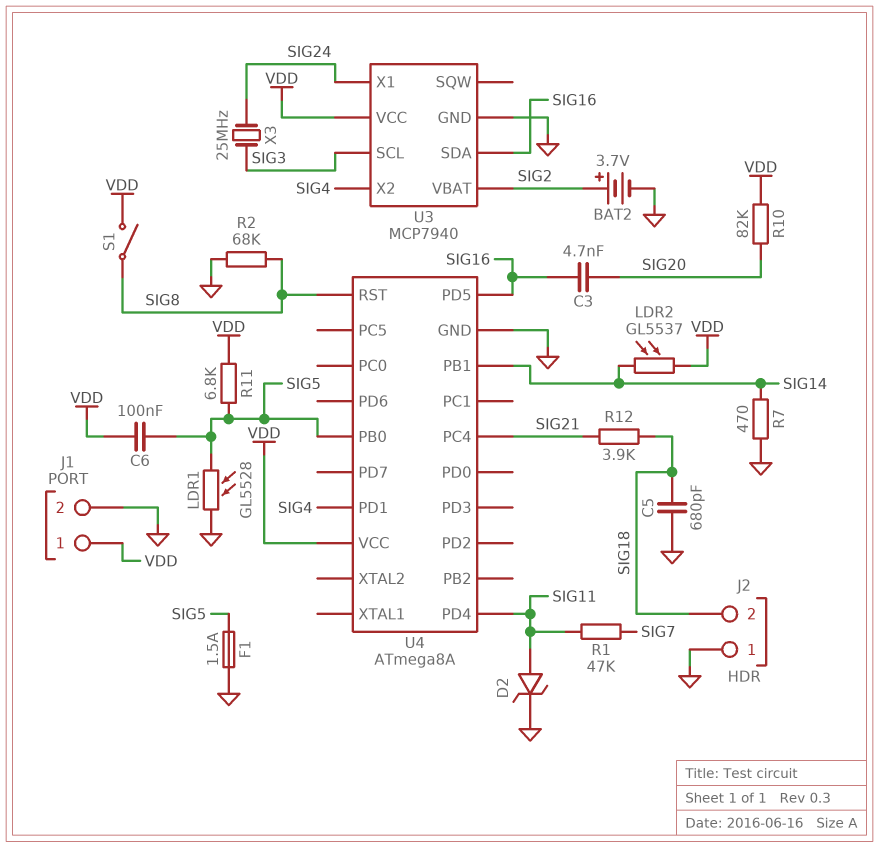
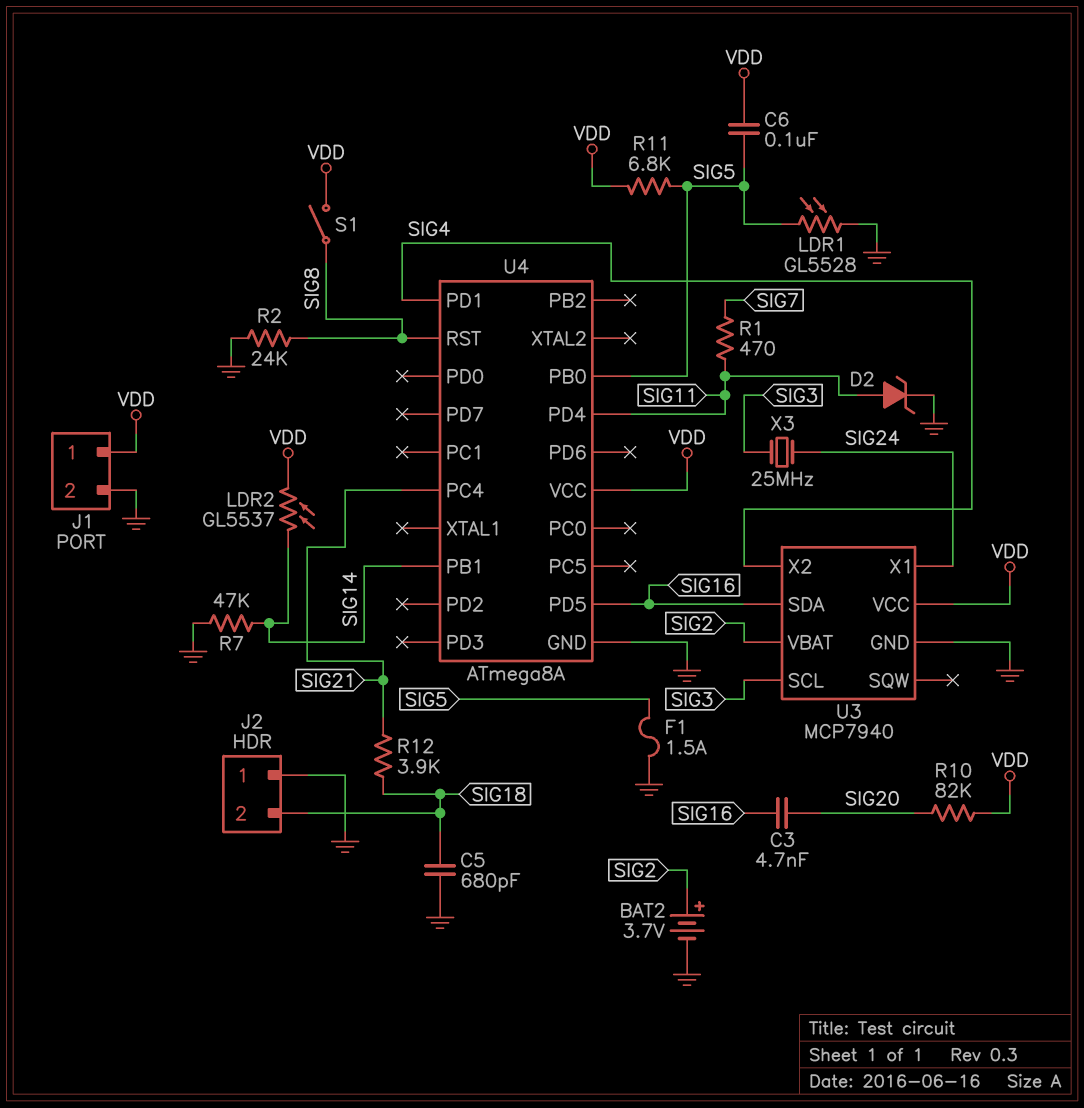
R1: 47k (SIG7, SIG11) -> 470 (SIG7, SIG11)
R2: 68k (GND, SIG8) -> 24k (GND, SIG8)
R7: 470 (GND, SIG14) -> 47k (GND, SIG14)

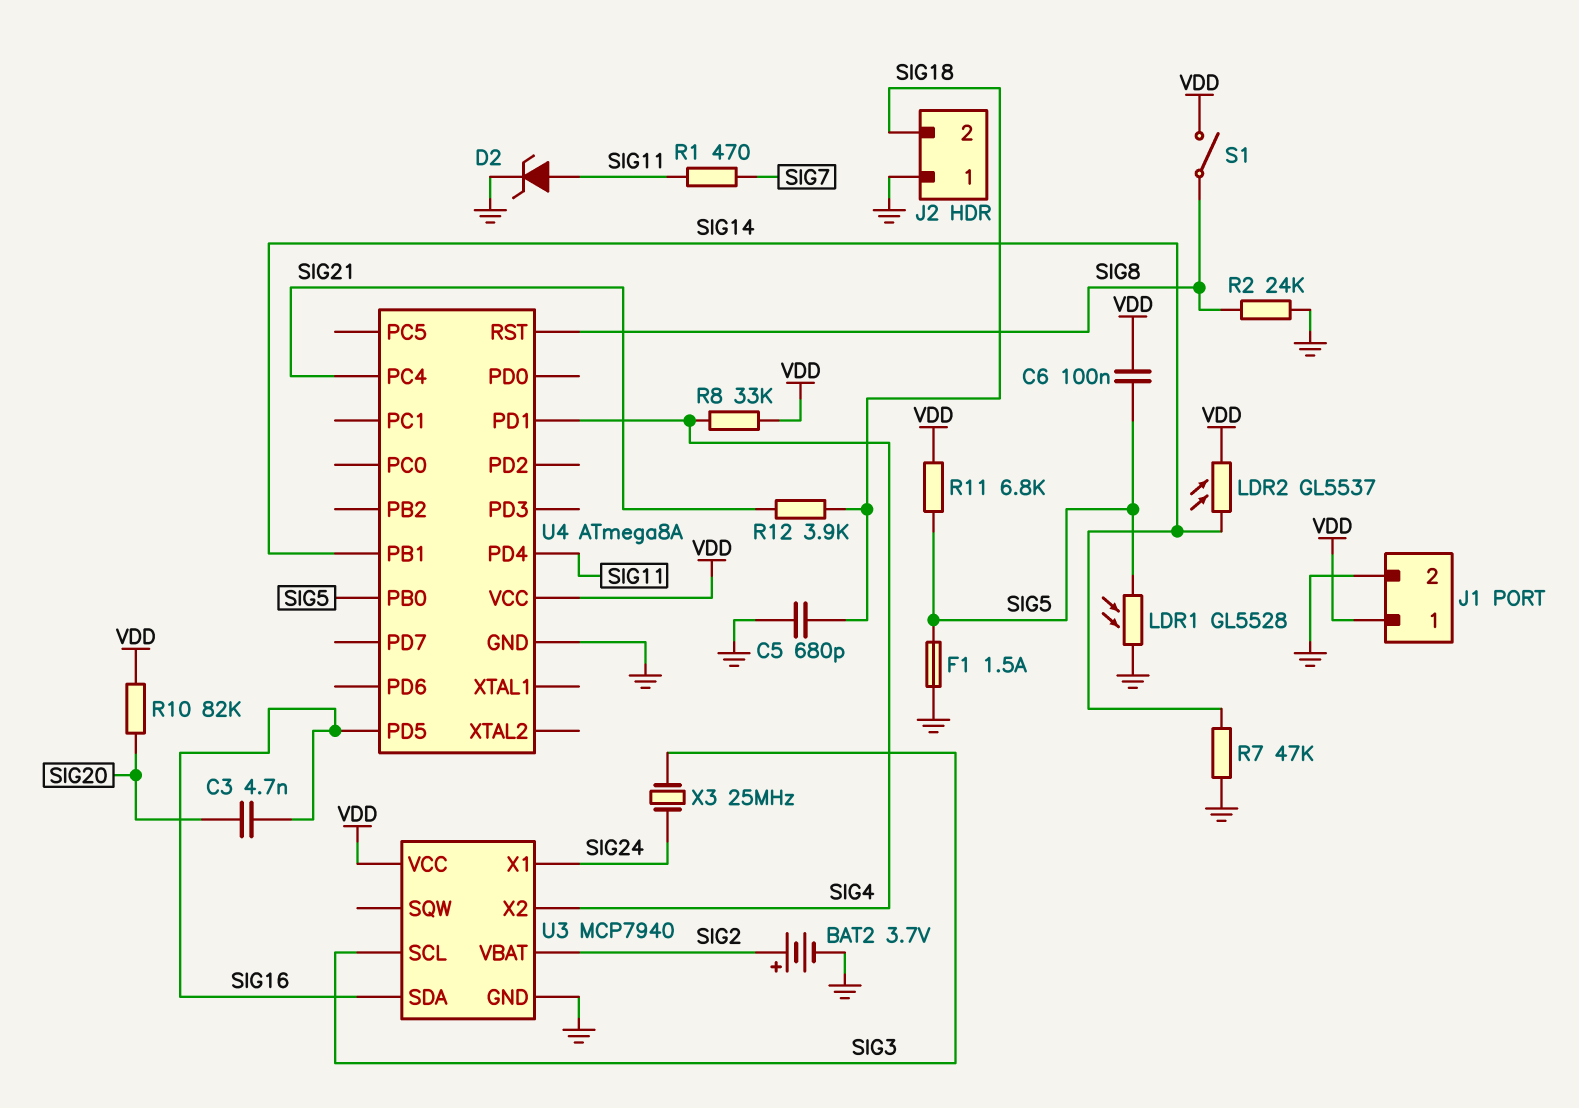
R8: none -> 33k (SIG4, VDD)

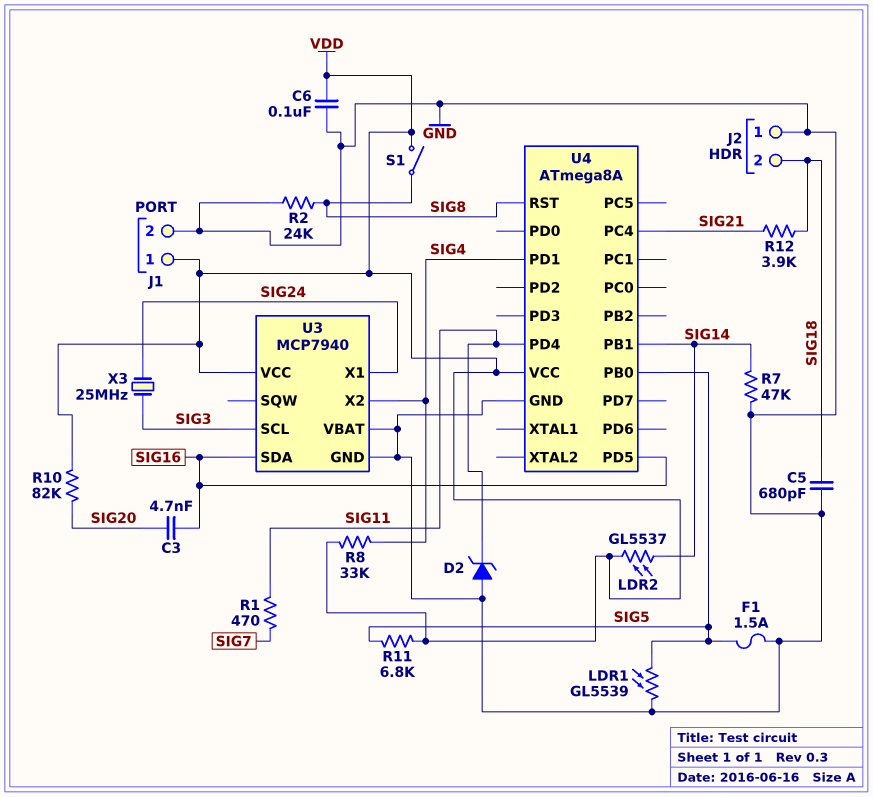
BAT2: 3.7V (plus SIG2, minus GND) -> none
C6: 100nF (SIG5, VDD) -> 100nF (GND, VDD)
D2: zener (A SIG11, K GND) -> zener (A GND, K SIG11)
LDR1: GL5528 (GND, SIG5) -> GL5539 (GND, SIG5)
U3 pin VBAT: SIG2 -> GND

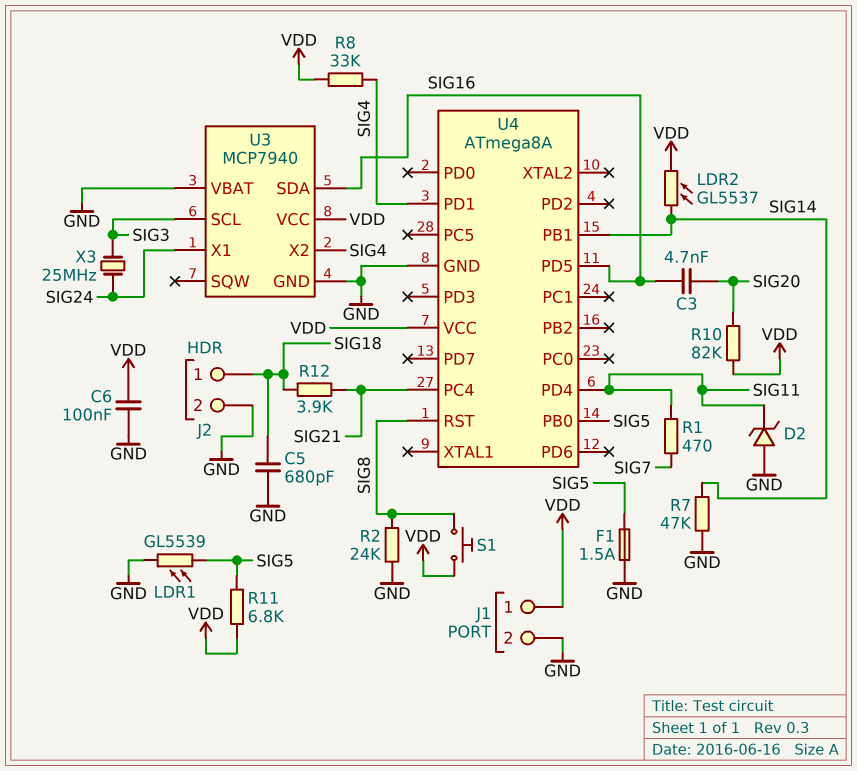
J2 pin 1: GND -> SIG18
J2 pin 2: SIG18 -> GND
S1: switch (SIG8, VDD) -> button (SIG8, VDD)

